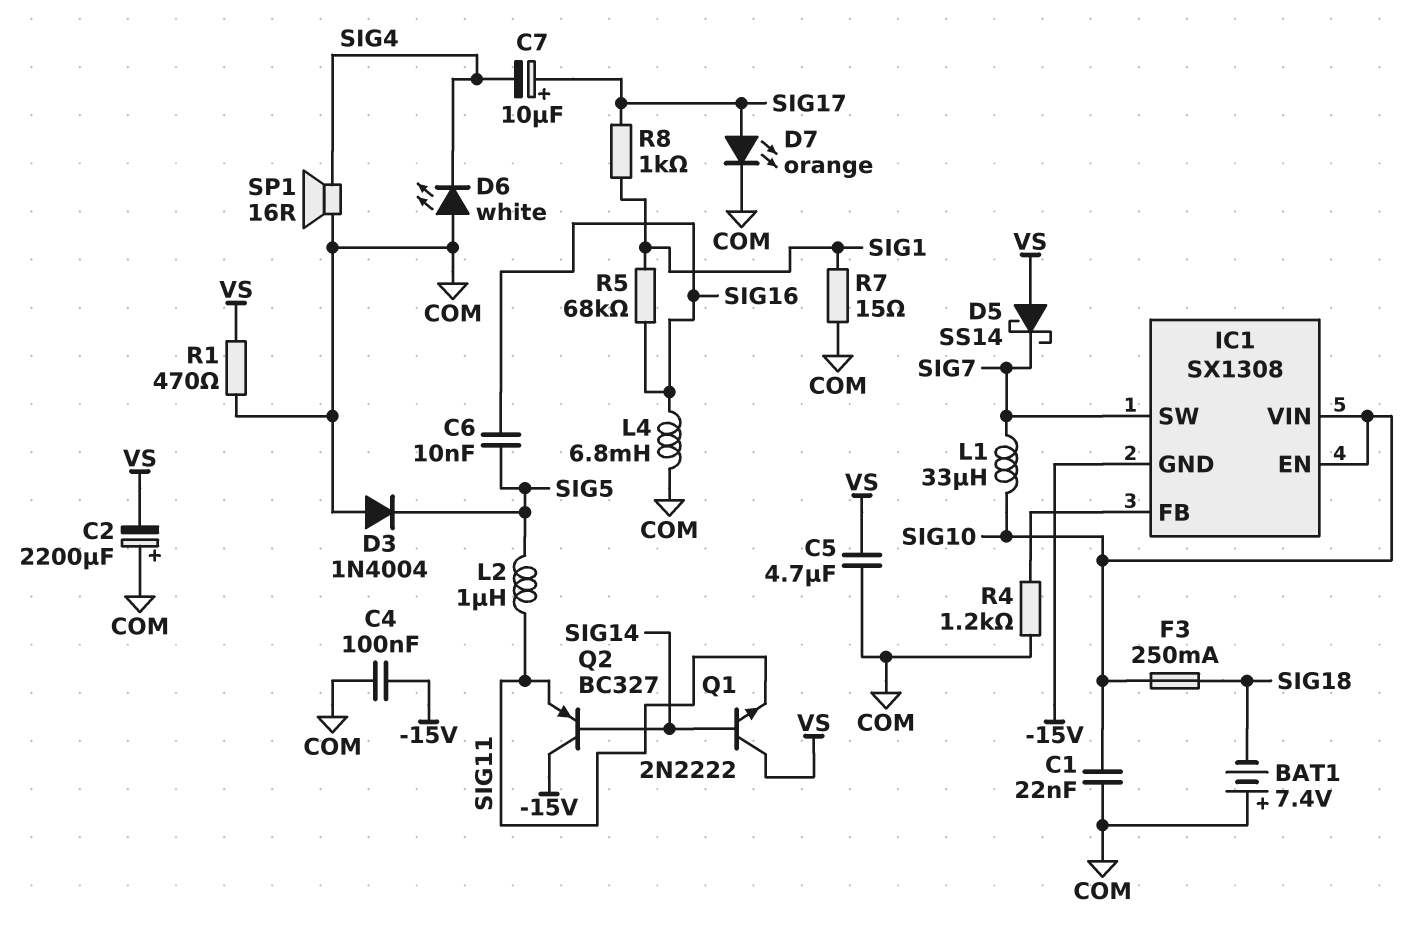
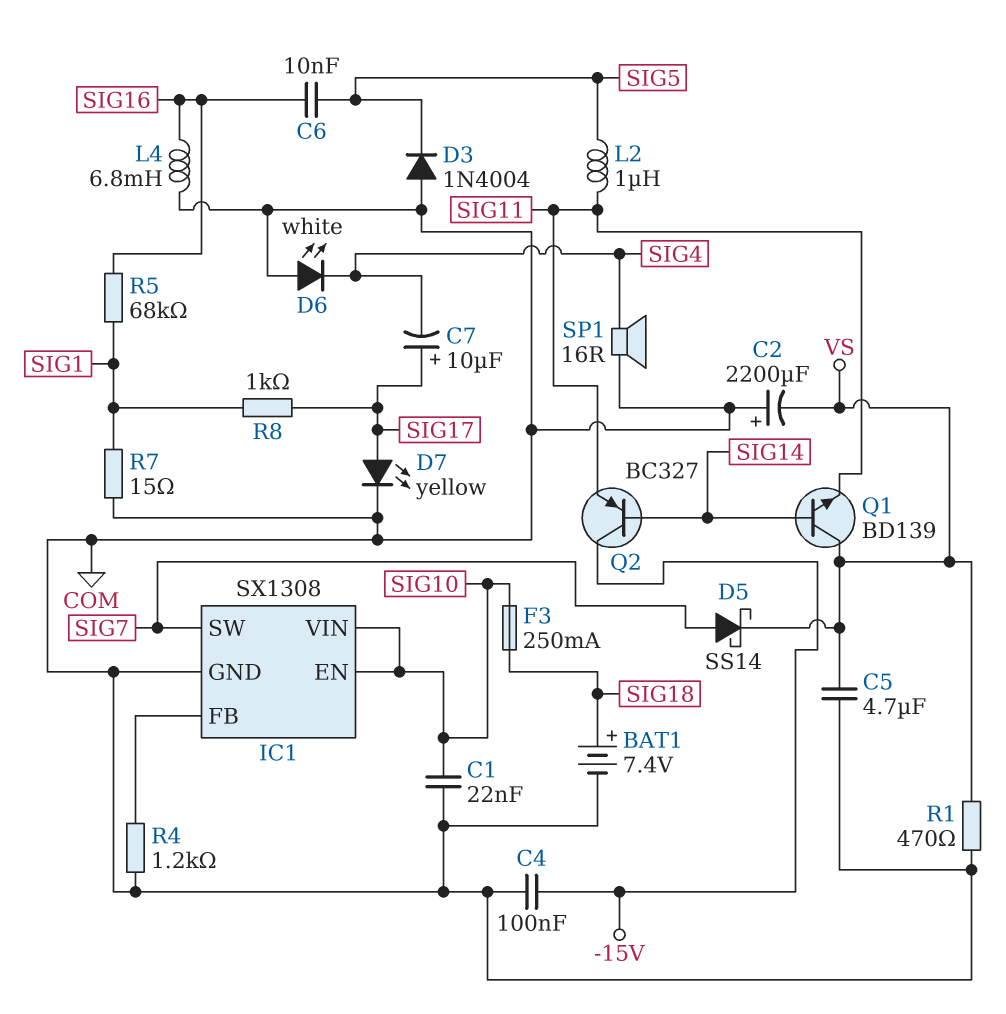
BAT1: 7.4V (plus COM, minus SIG18) -> 7.4V (plus SIG18, minus COM)
D5: schottky SS14 (A VS, K SIG7) -> schottky SS14 (A SIG7, K VS)
D7: LED orange (A SIG17, K COM) -> LED yellow (A SIG17, K COM)
IC1 pin GND: -15V -> COM
L1: 33uH (SIG7, SIG10) -> none
Q1: NPN 2N2222 (B SIG14, C VS, E SIG11) -> NPN BD139 (B SIG14, C VS, E SIG11)

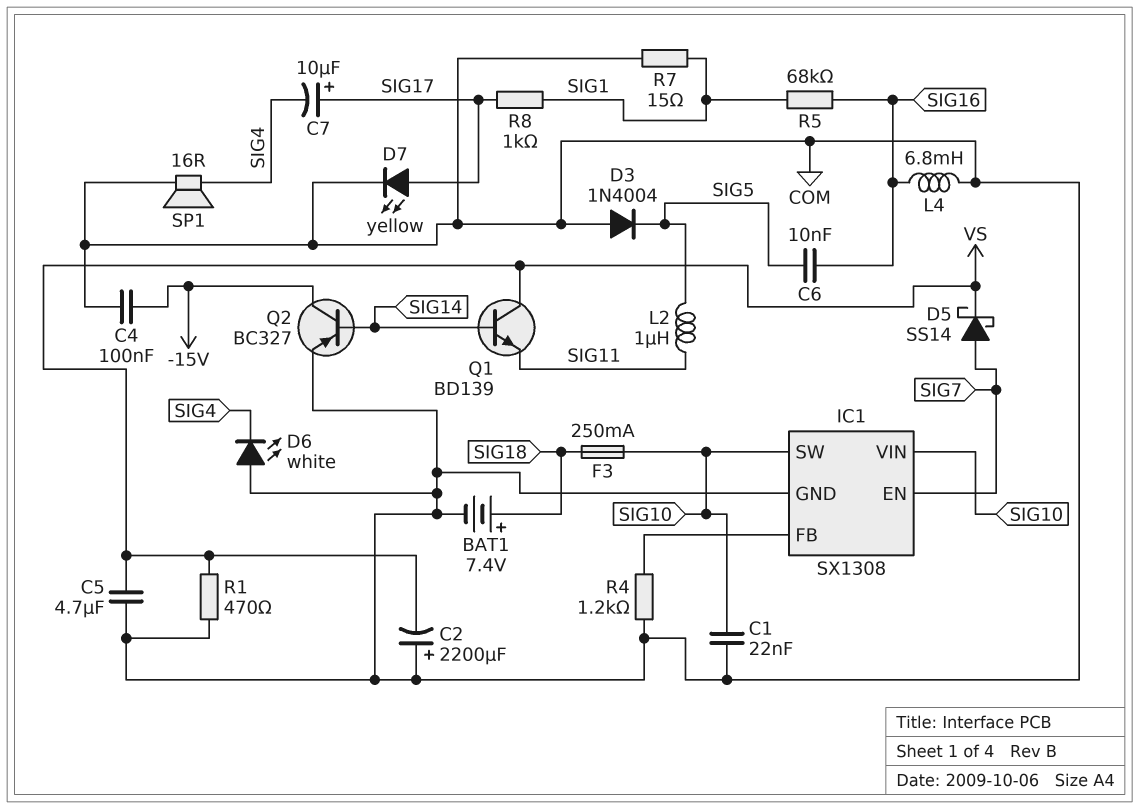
IC1 pin EN: SIG10 -> SIG7
IC1 pin SW: SIG7 -> SIG10
Q2: PNP BC327 (B SIG14, C -15V, E SIG11) -> PNP BC327 (B SIG14, C -15V, E COM)

